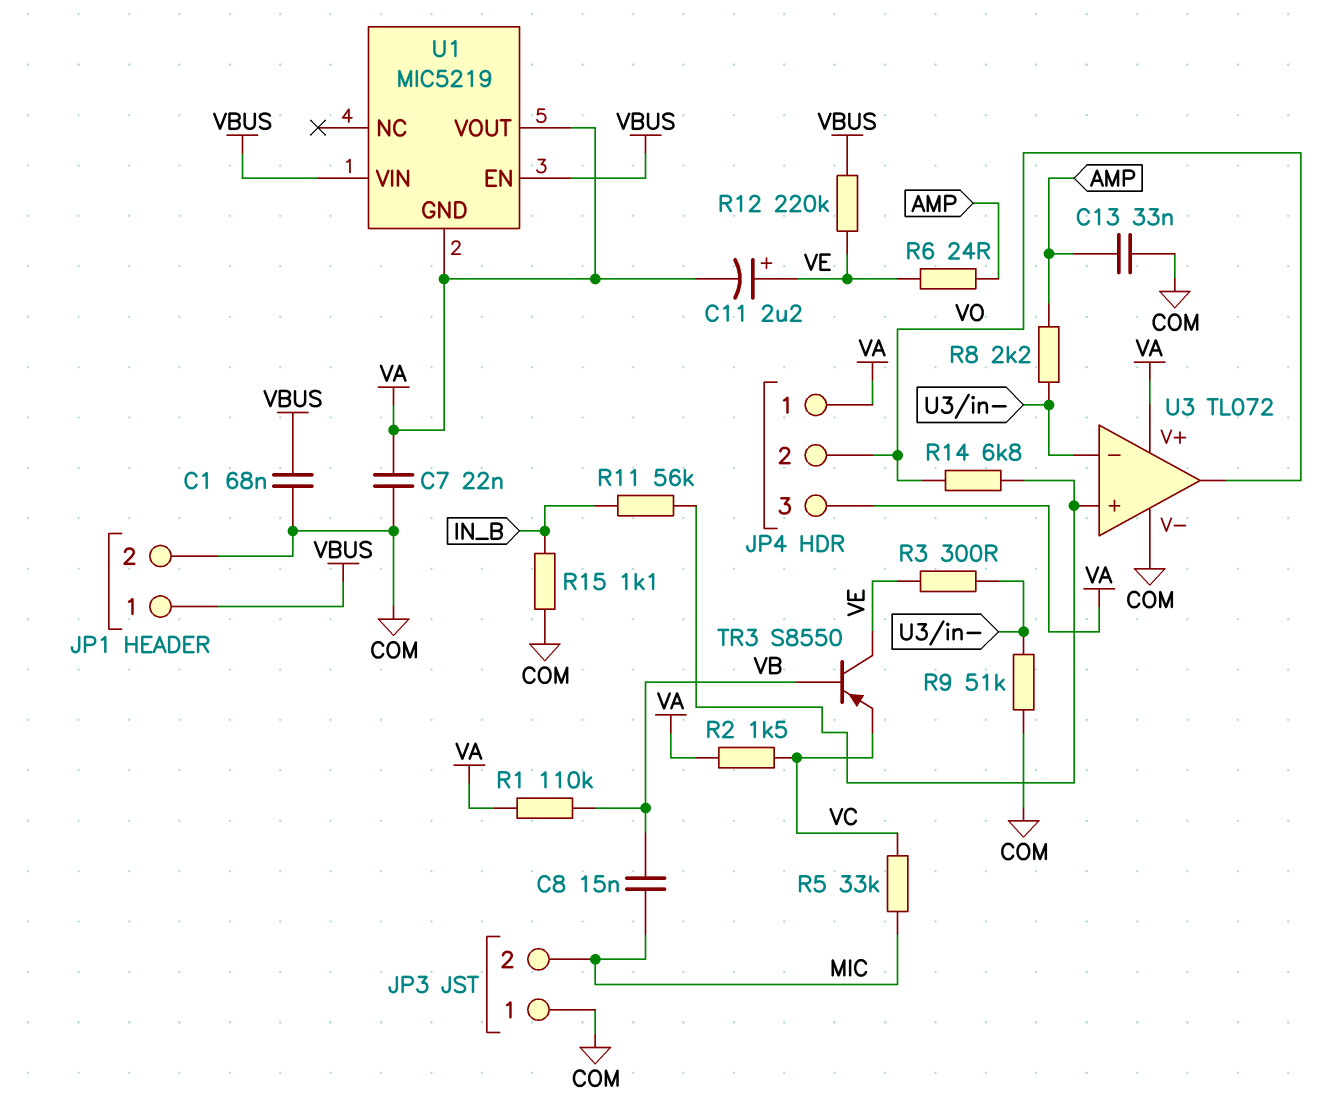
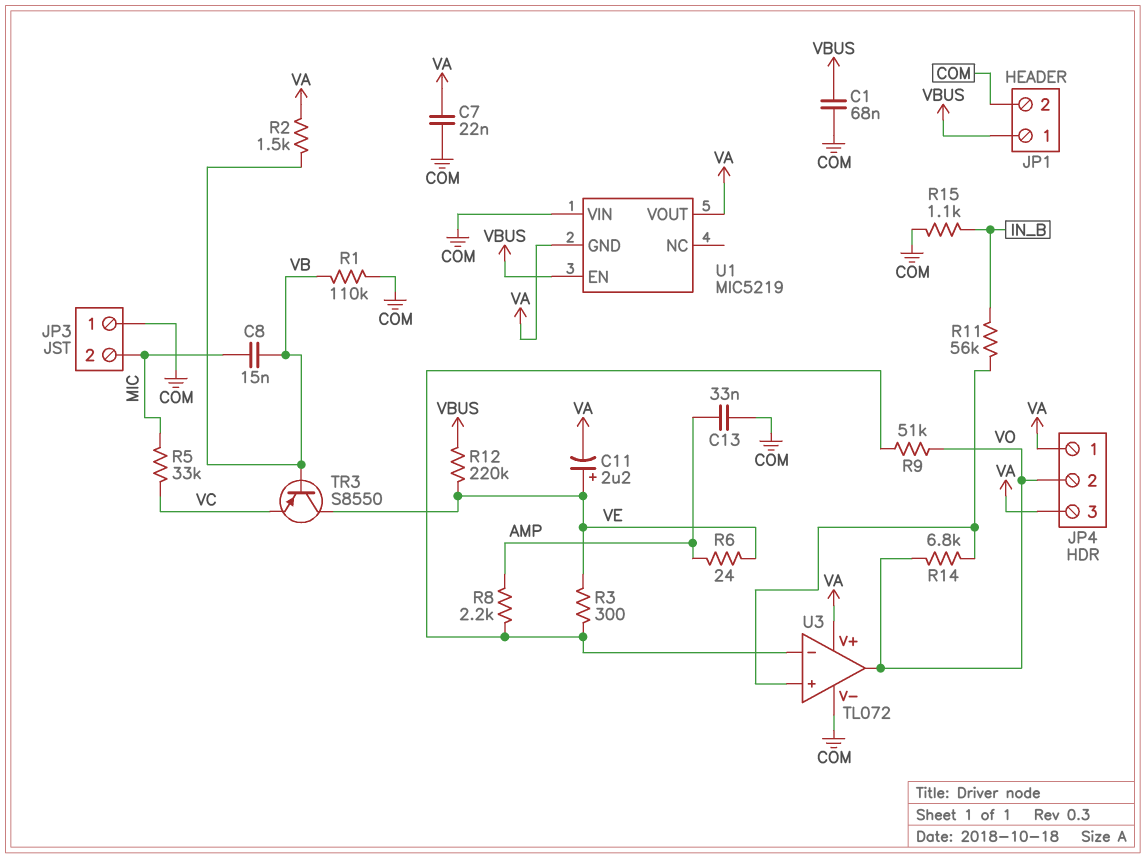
R1: 110k (VA, VB) -> 110k (COM, VB)
R2: 1.5k (VA, VC) -> 1.5k (VA, VB)
R9: 51k (COM, U3/in-) -> 51k (U3/in-, VO)
U1 pin VIN: VBUS -> COM

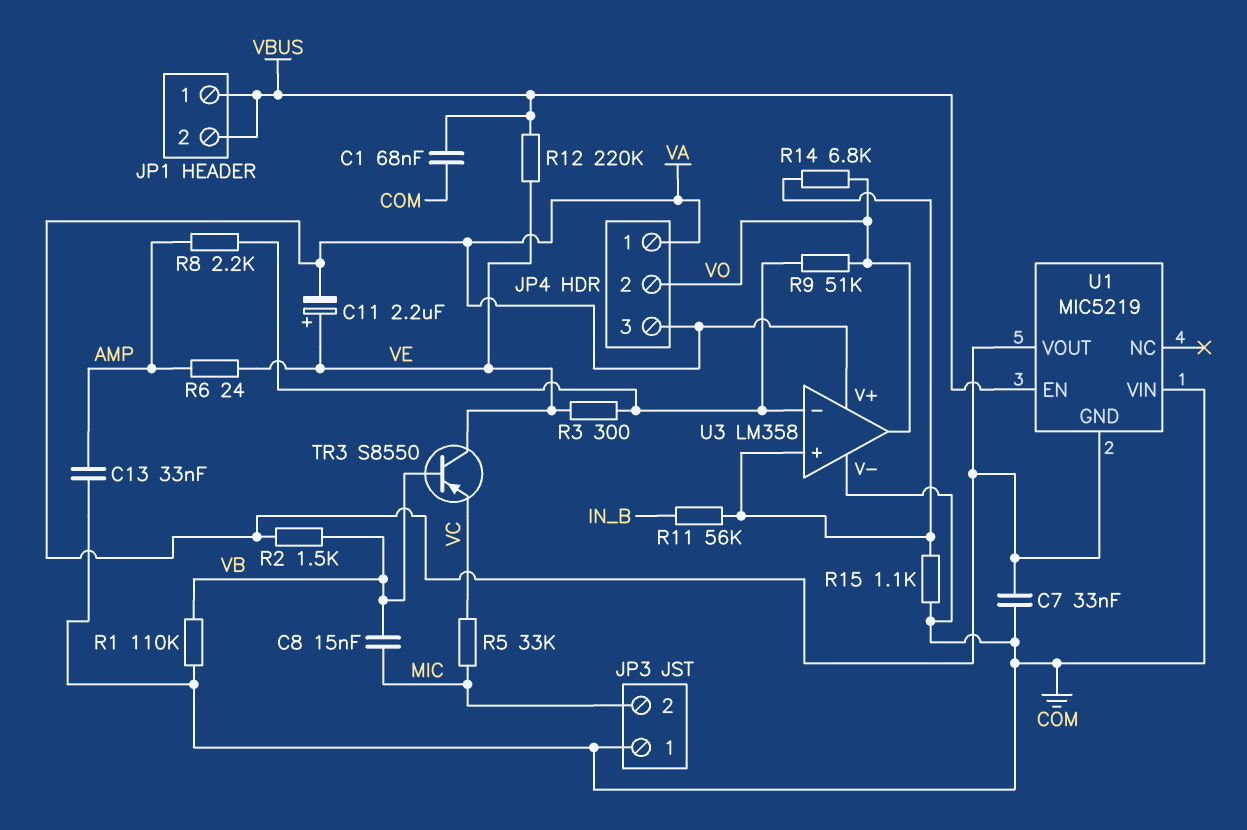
C7: 22nF (COM, VA) -> 33nF (COM, VA)
JP1 pin 2: COM -> VBUS
R15: 1.1k (COM, IN_B) -> 1.1k (COM, U3/in+)
U3: TL072 -> LM358

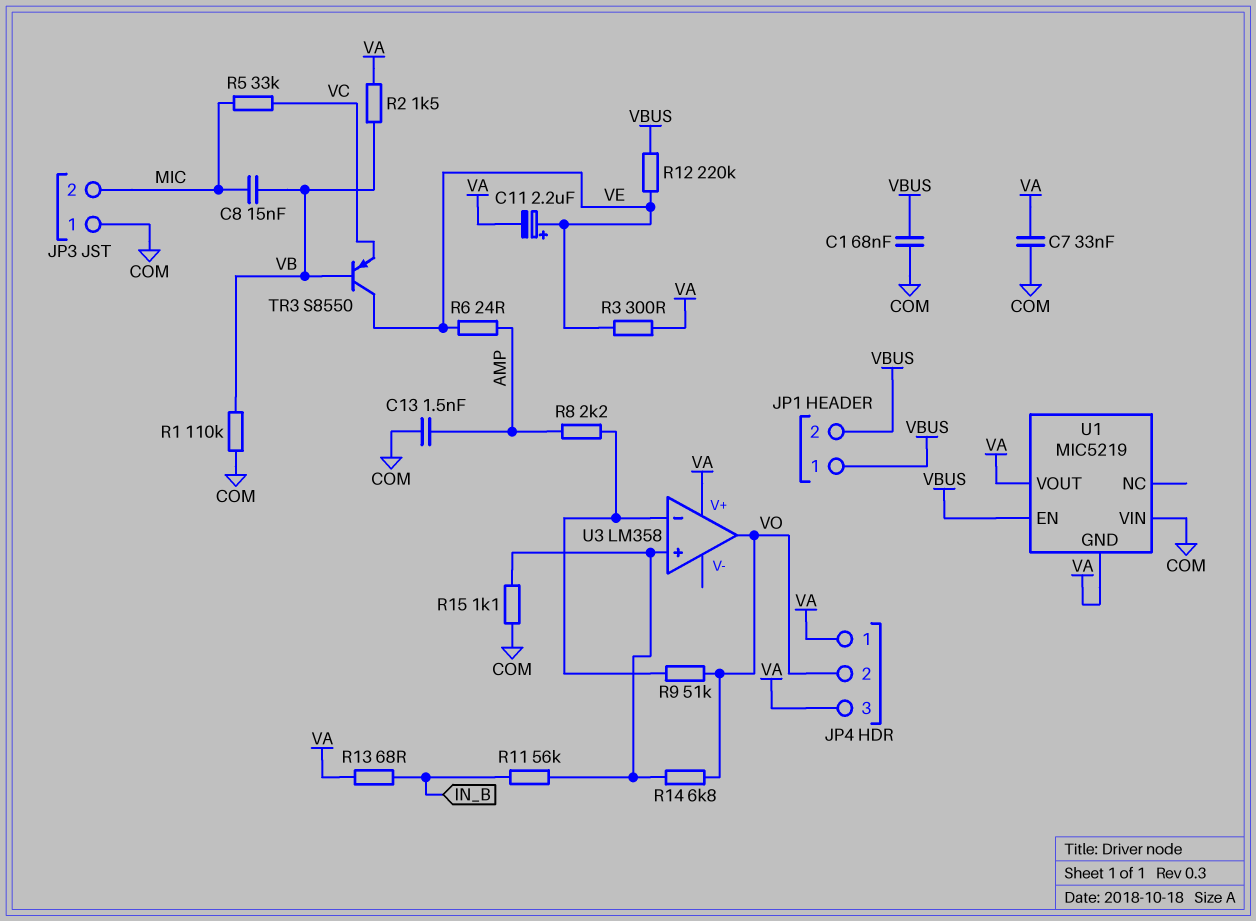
C13: 33nF (AMP, COM) -> 1.5nF (AMP, COM)
R3: 300 (U3/in-, VE) -> 300 (VA, VE)
R13: none -> 68 (IN_B, VA)
U3 pin V-: COM -> none

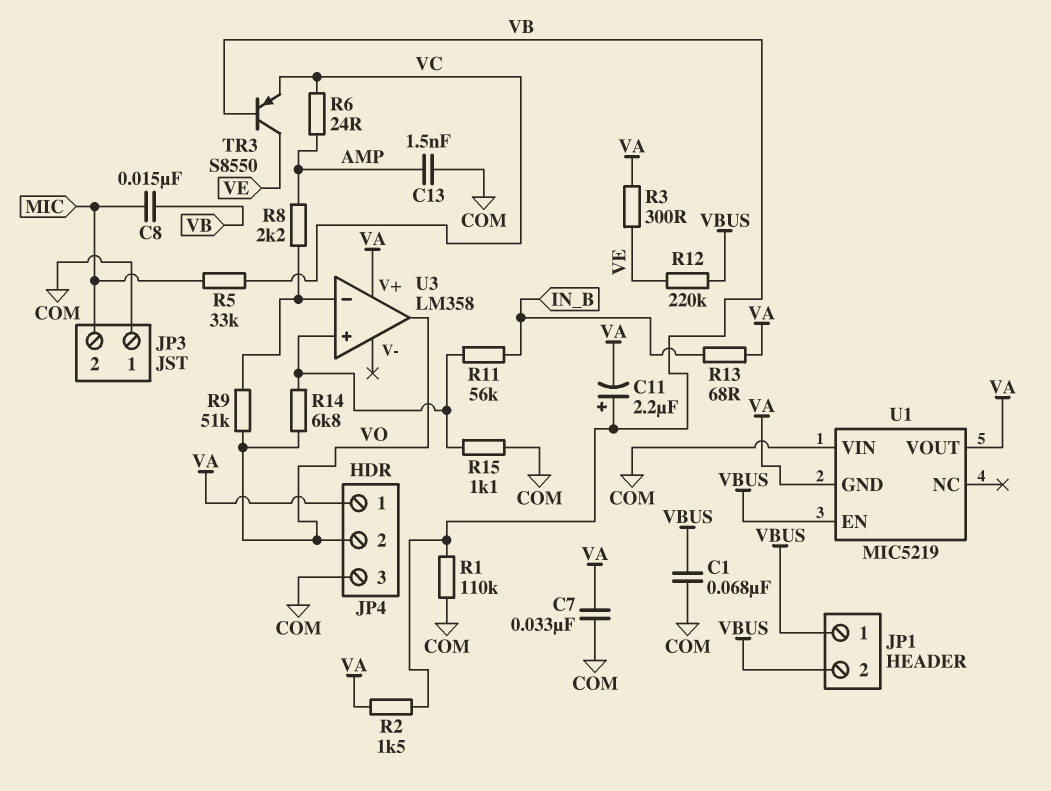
C11: 2.2uF (plus VE, minus VA) -> 2.2uF (plus VB, minus VA)
JP4 pin 3: VA -> COM
R6: 24 (AMP, VE) -> 24 (AMP, VC)

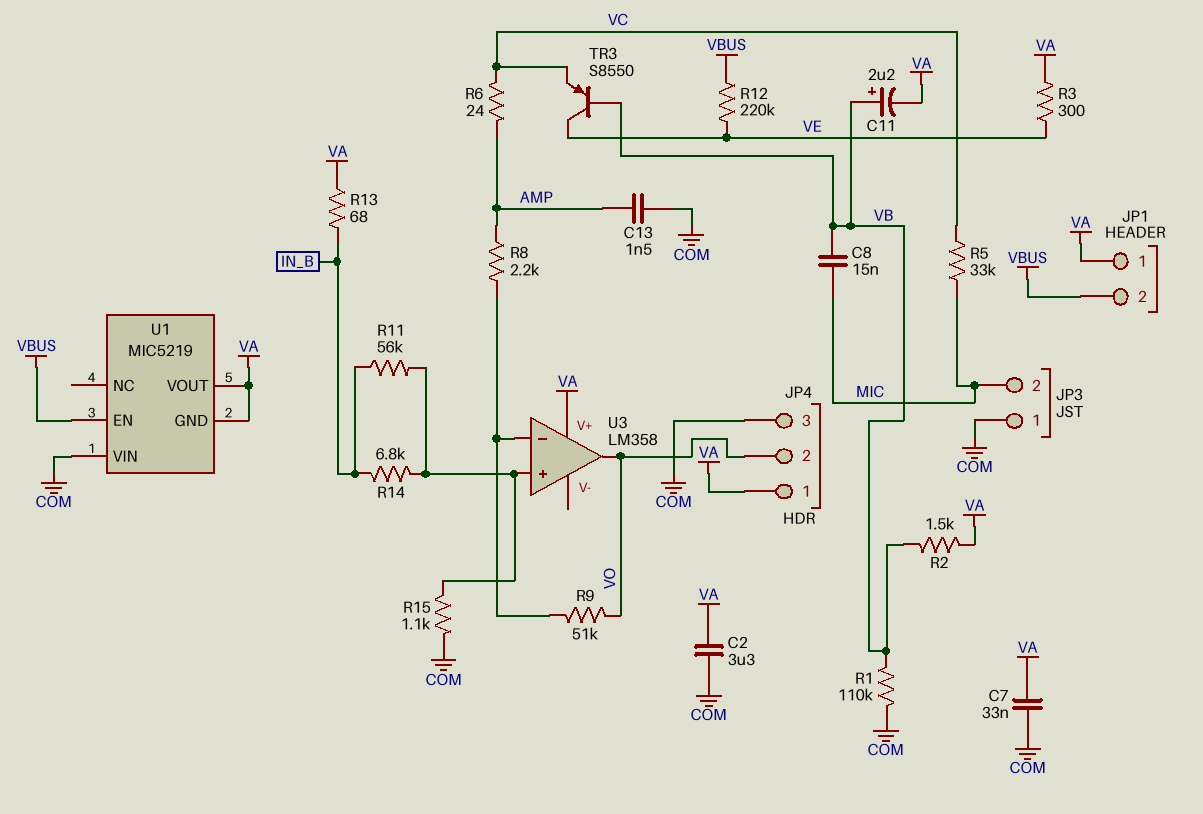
C1: 68nF (COM, VBUS) -> none
C2: none -> 3.3uF (COM, VA)
JP1 pin 1: VBUS -> VA
R14: 6.8k (U3/in+, VO) -> 6.8k (IN_B, U3/in+)

